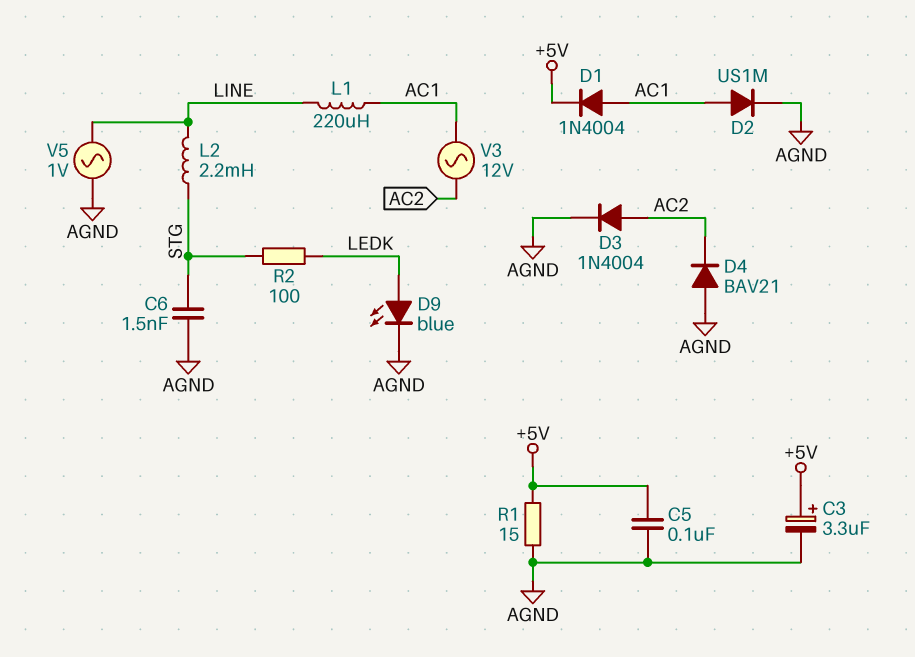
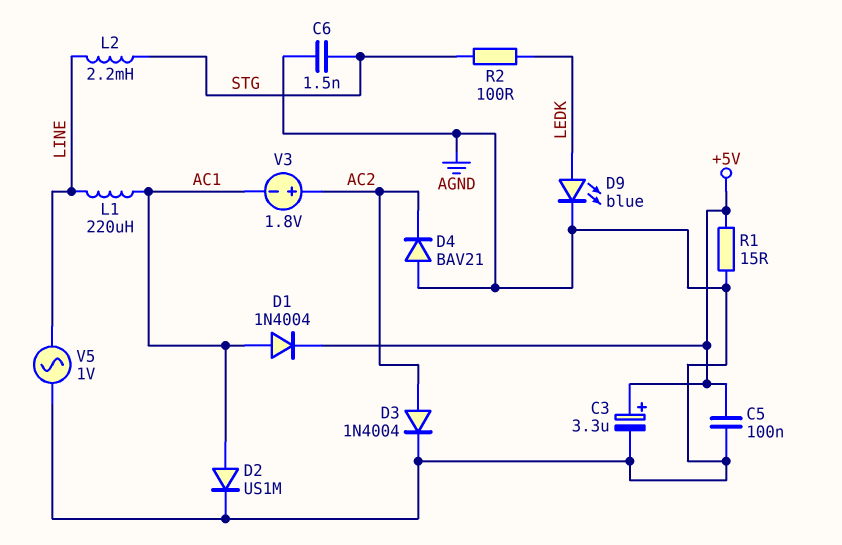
V3: AC 12V (AC1, AC2) -> 1.8V (plus AC2, minus AC1)

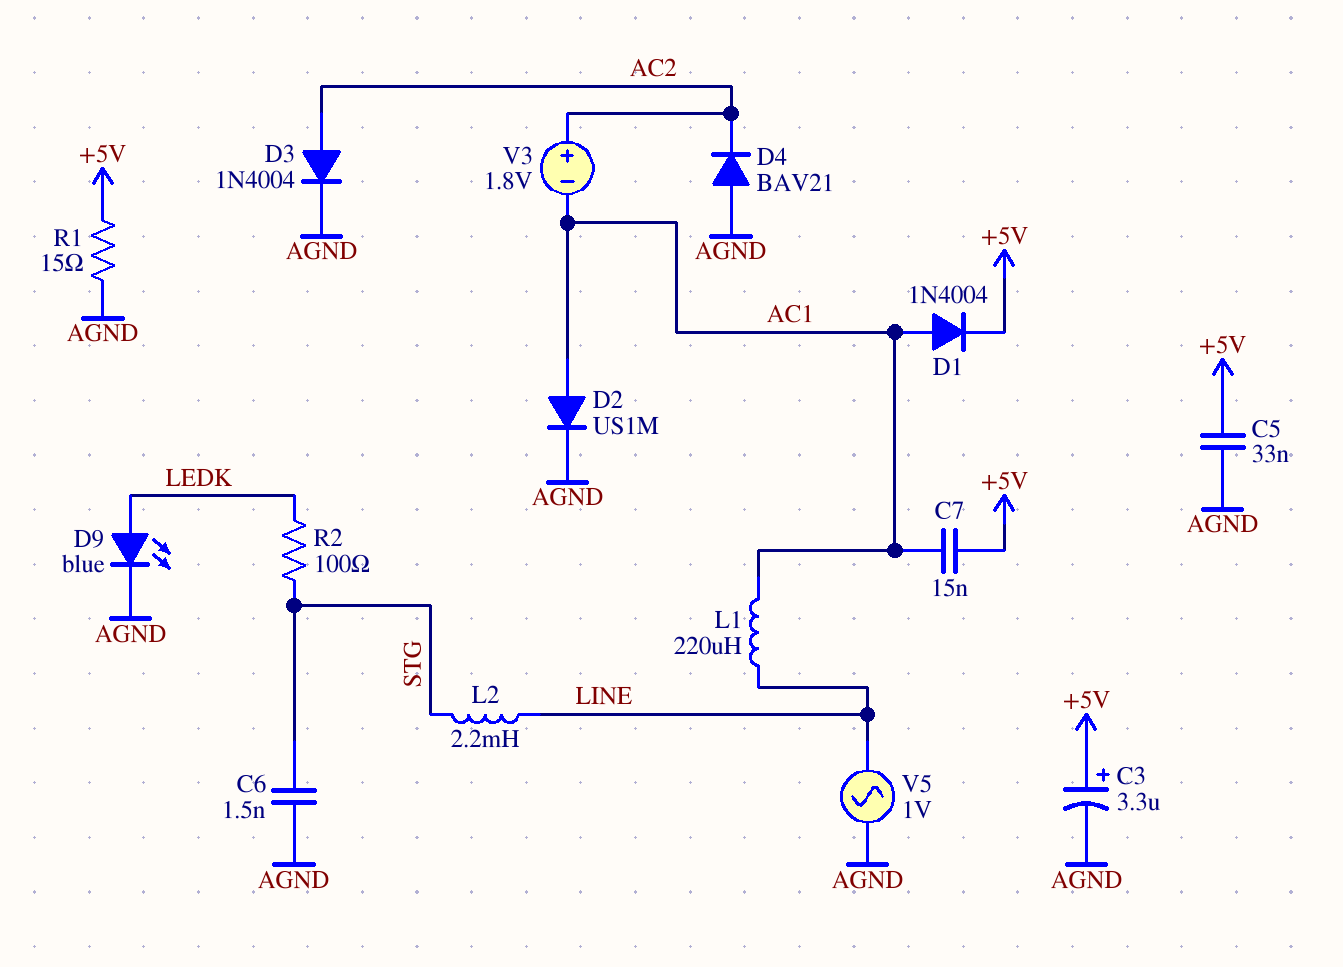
C5: 100nF (+5V, AGND) -> 33nF (+5V, AGND)
C7: none -> 15nF (+5V, AC1)

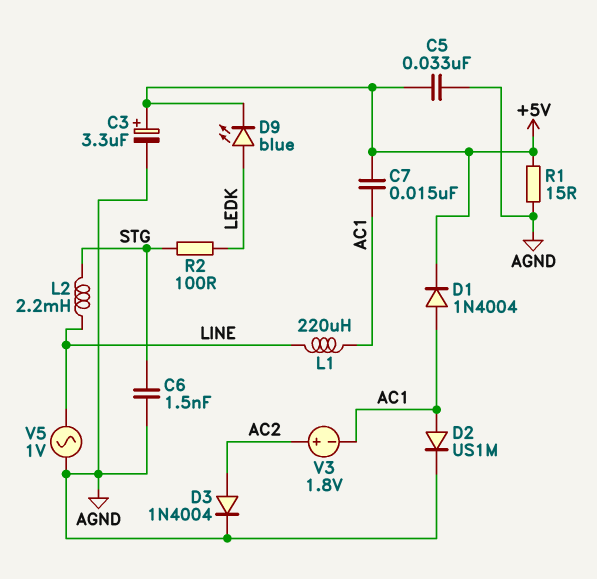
D4: diode BAV21 (A AGND, K AC2) -> none
D9: LED blue (A LEDK, K AGND) -> LED blue (A LEDK, K +5V)

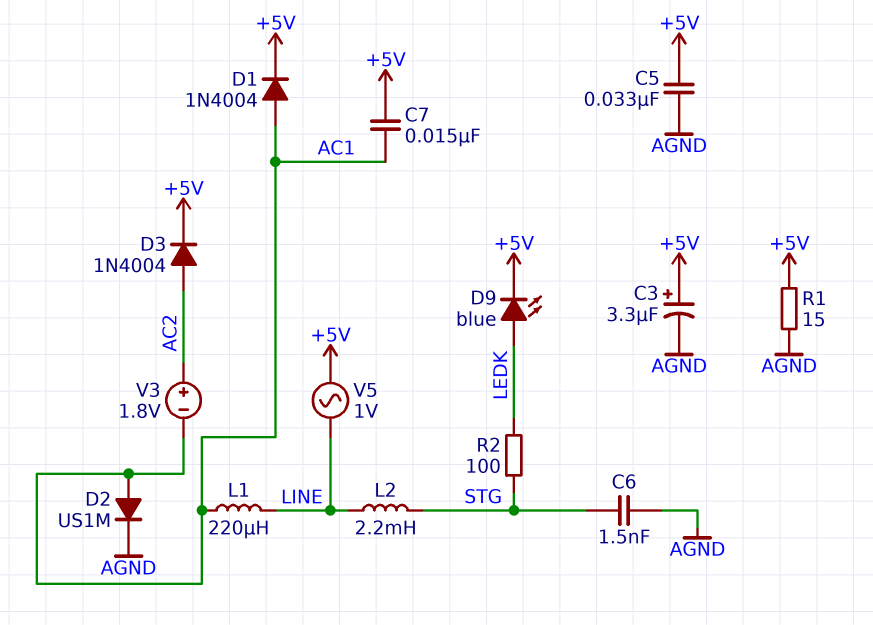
D3: diode 1N4004 (A AC2, K AGND) -> diode 1N4004 (A AC2, K +5V)
V5: AC 1V (AGND, LINE) -> AC 1V (+5V, LINE)

